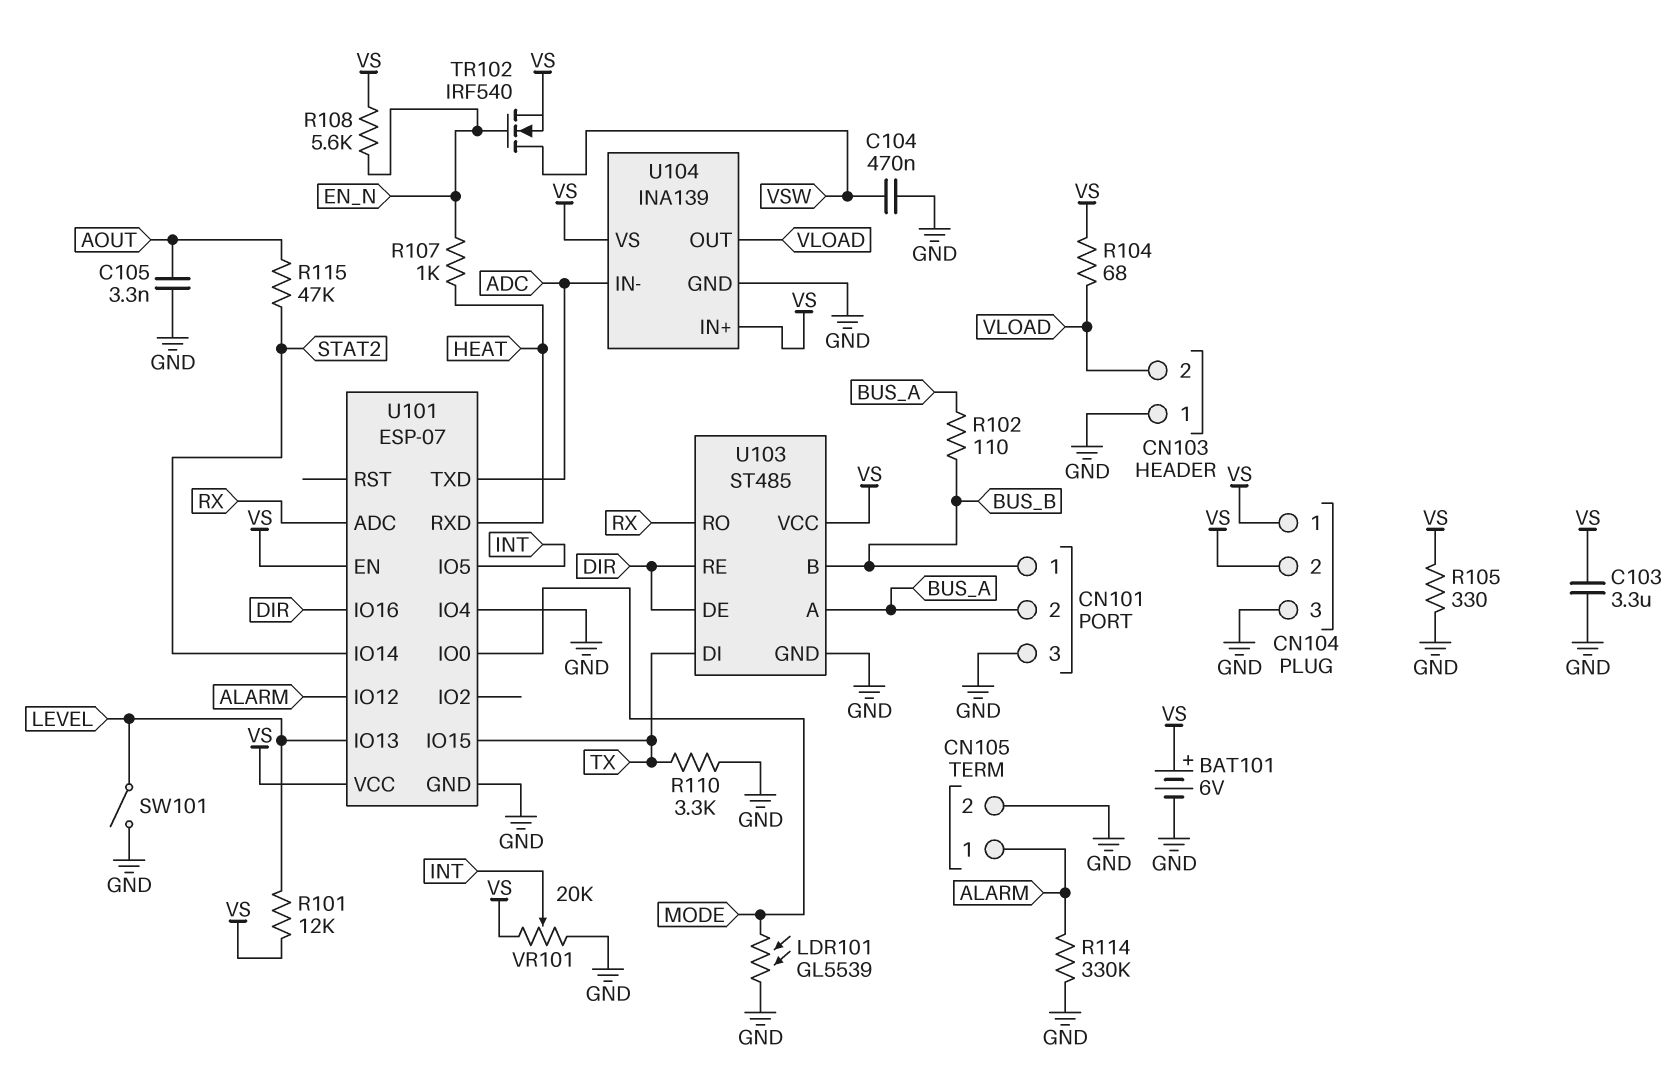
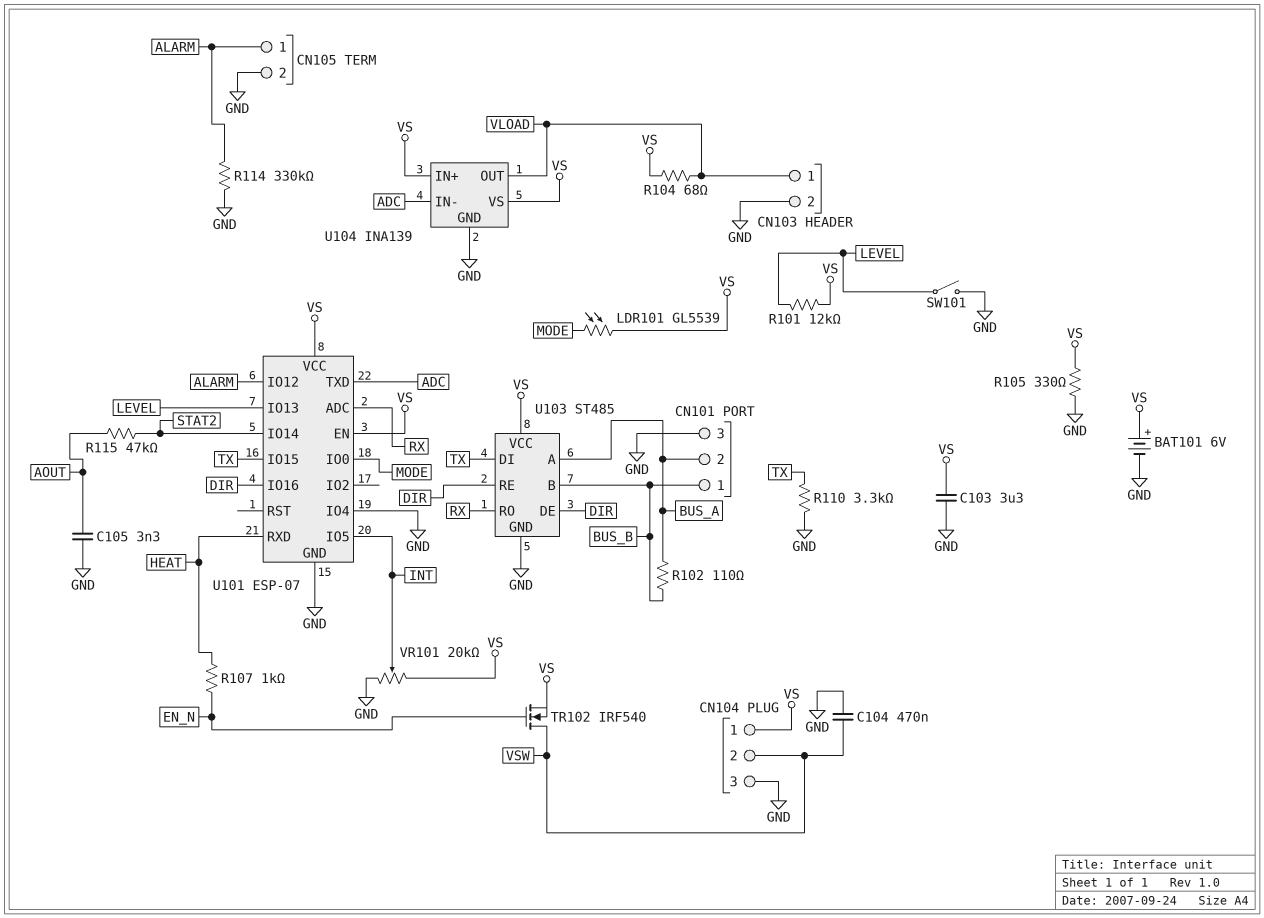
CN103 pin 1: GND -> VLOAD
CN103 pin 2: VLOAD -> GND
CN104 pin 2: VS -> VSW
LDR101: GL5539 (GND, MODE) -> GL5539 (MODE, VS)
R108: 5.6k (EN_N, VS) -> none

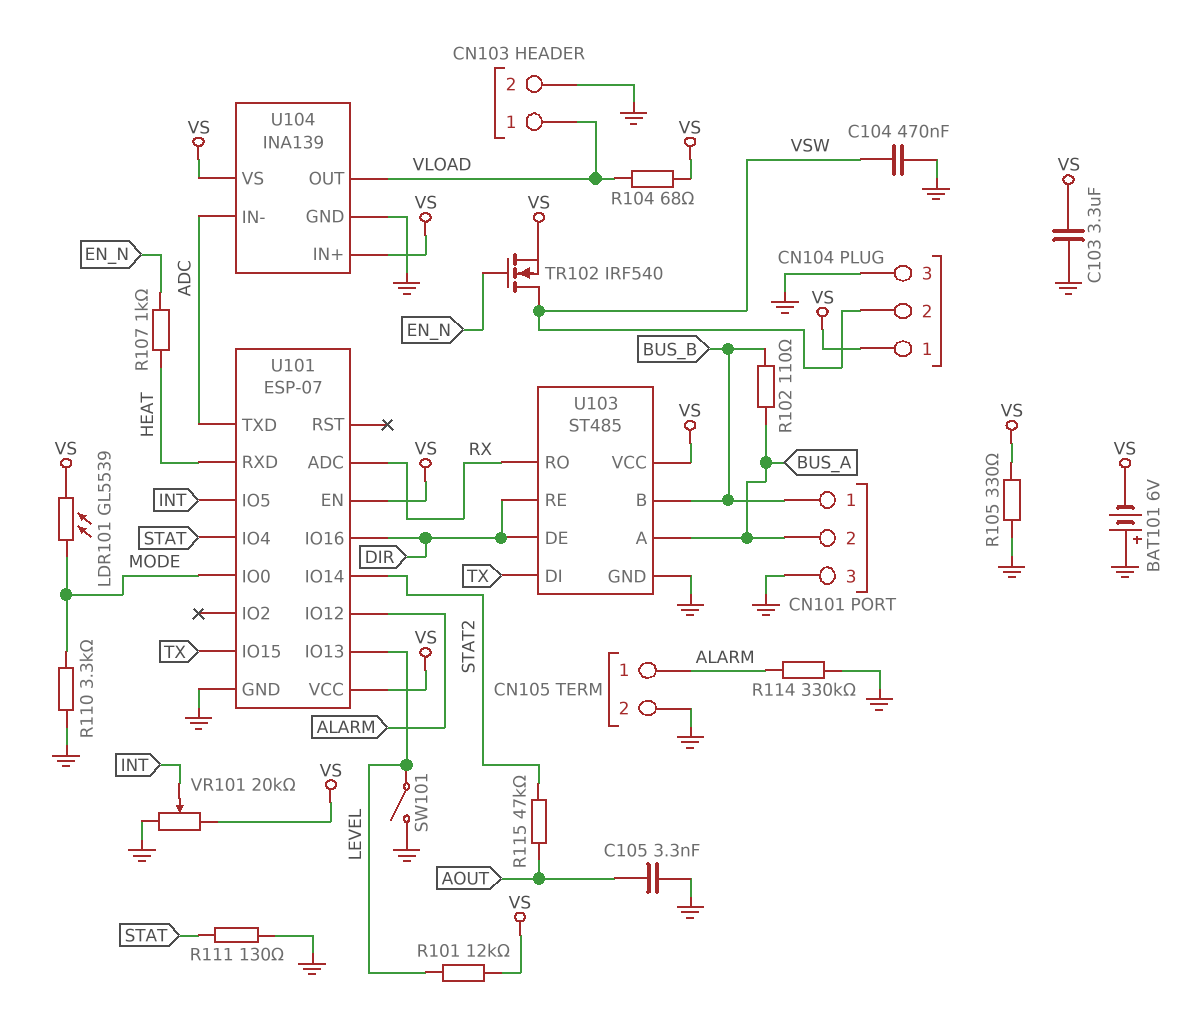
BAT101: 6V (plus VS, minus GND) -> 6V (plus GND, minus VS)
R110: 3.3k (GND, TX) -> 3.3k (GND, MODE)
R111: none -> 130 (GND, STAT)
U101 pin IO4: GND -> STAT

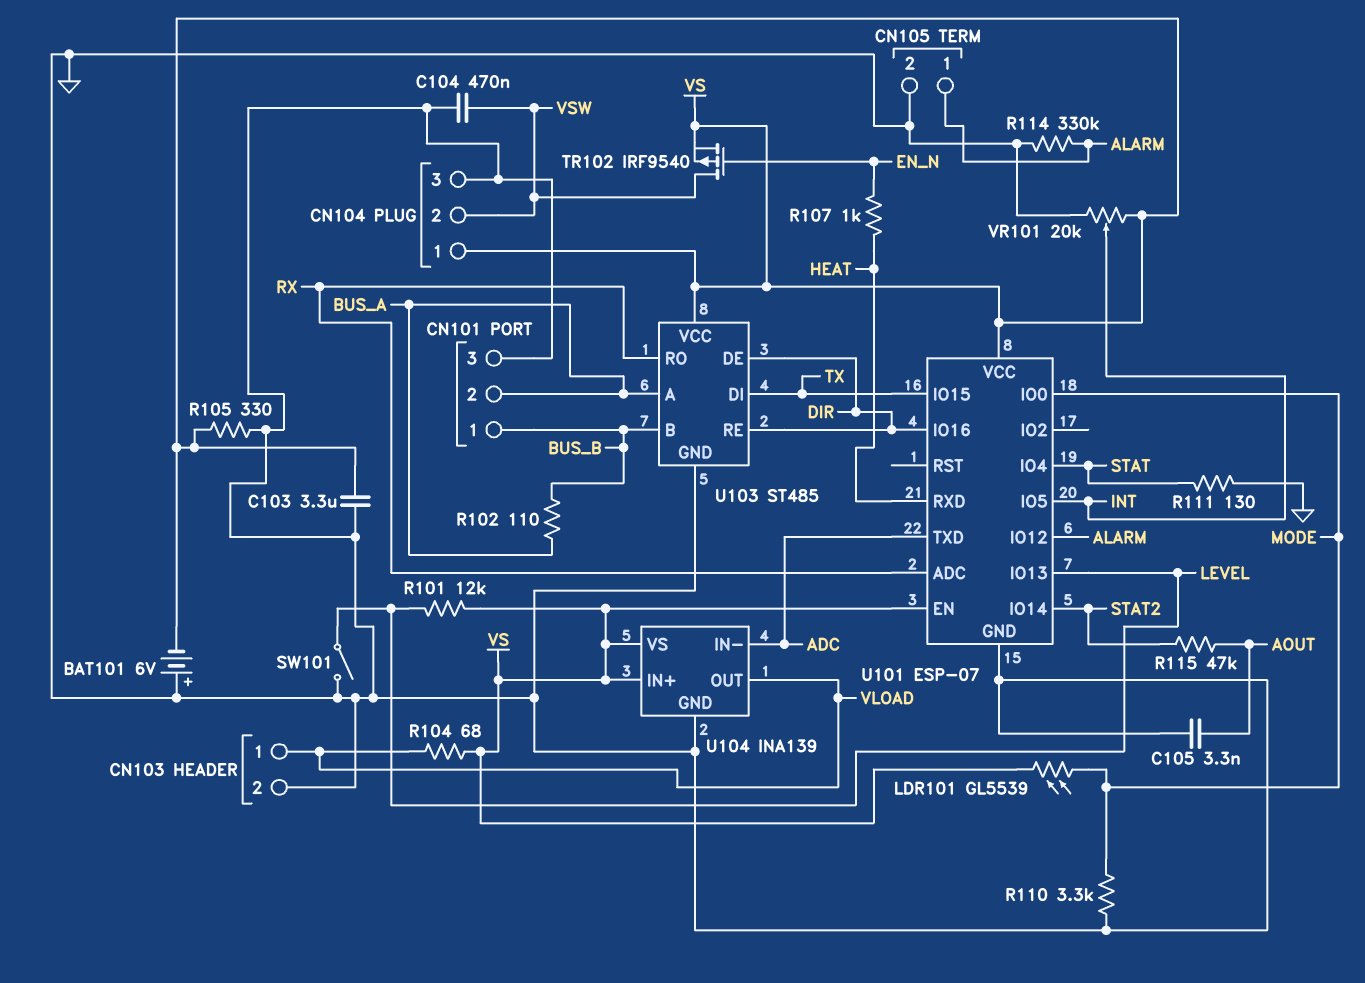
TR102: NMOS IRF540 (G EN_N, D VSW, S VS) -> PMOS IRF9540 (G EN_N, D VSW, S VS)

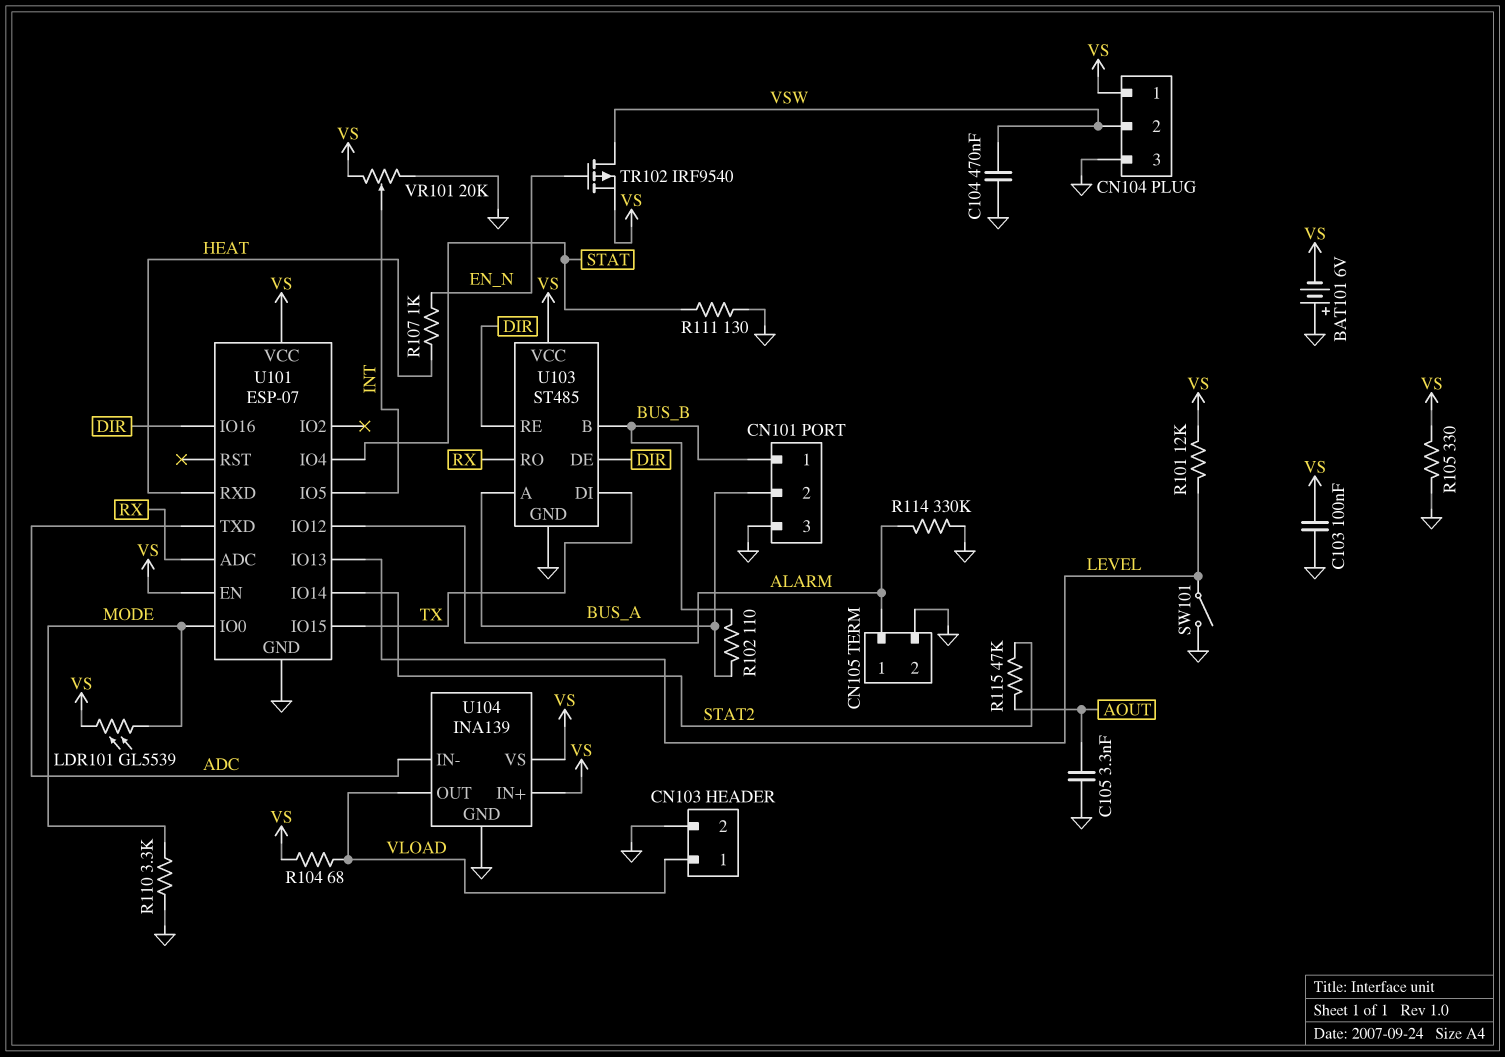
C103: 3.3uF (GND, VS) -> 100nF (GND, VS)

